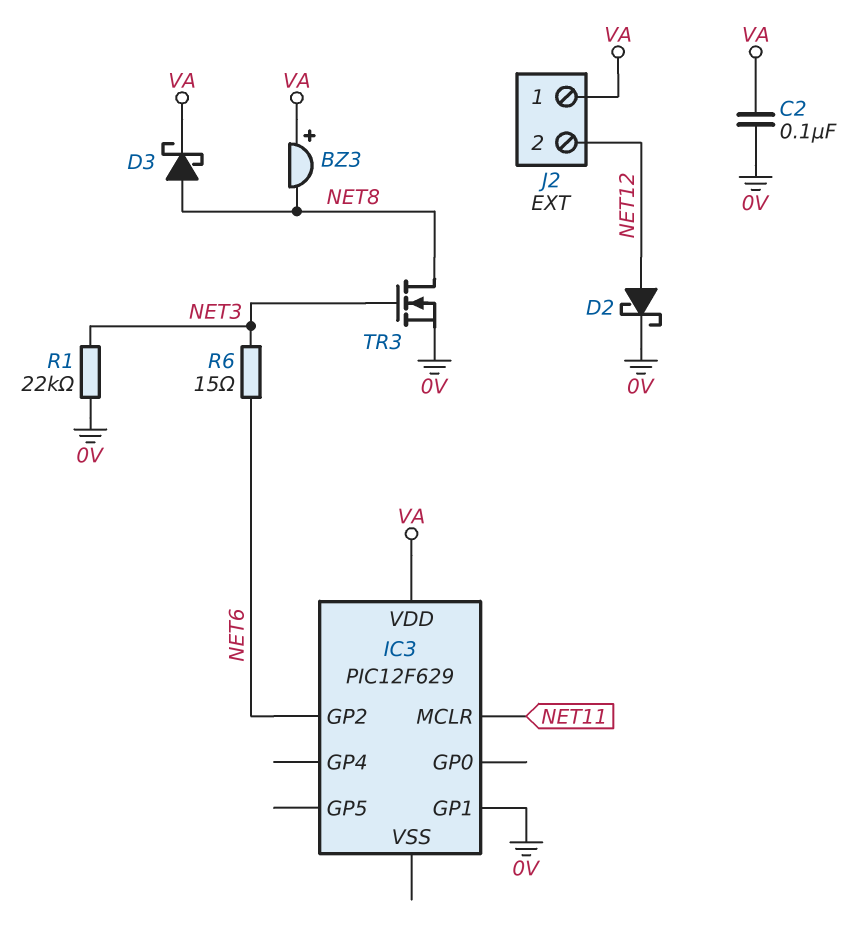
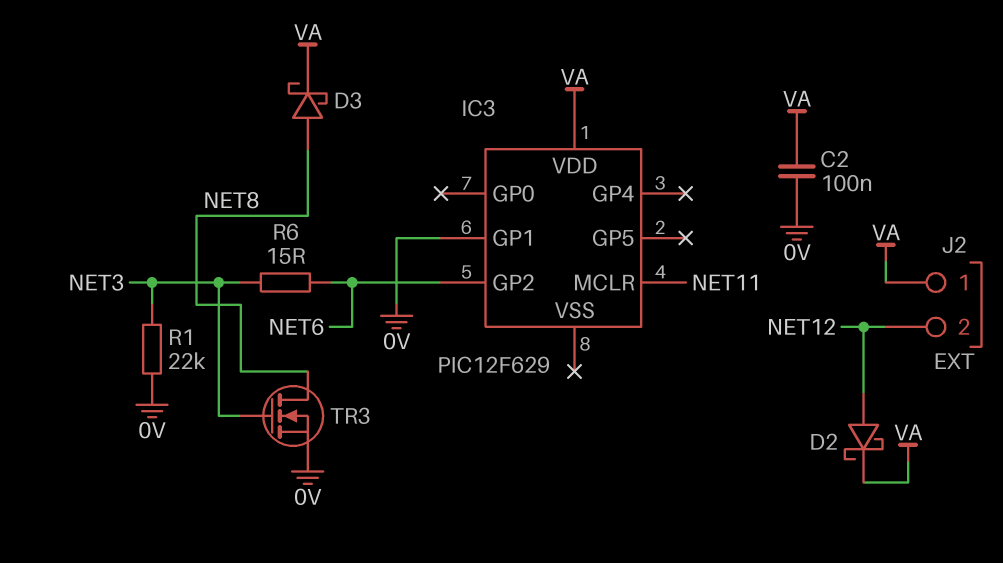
BZ3: buzzer (plus VA, minus NET8) -> none
D2: schottky (A NET12, K 0V) -> schottky (A NET12, K VA)

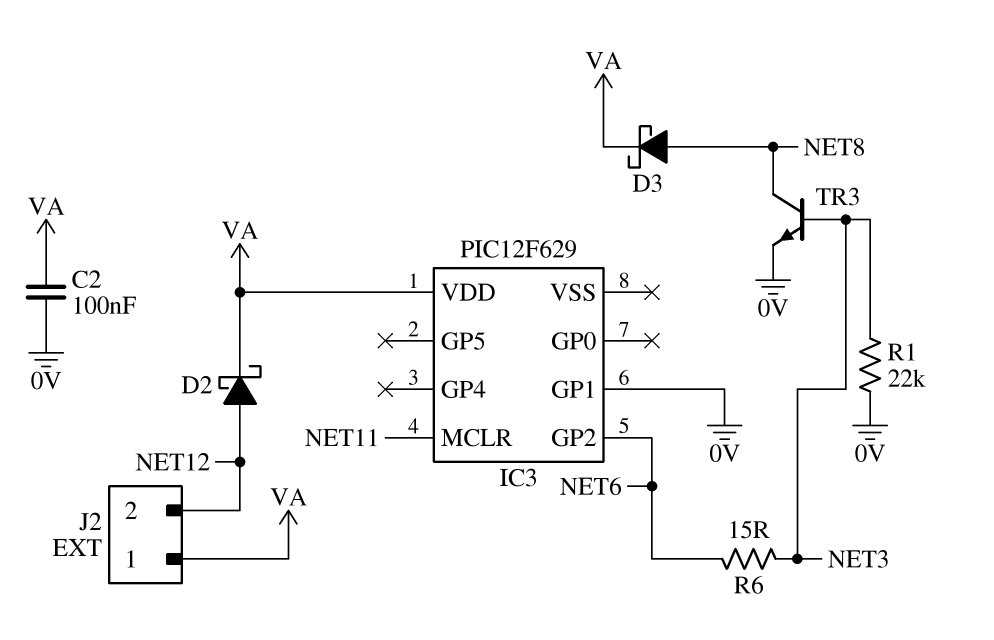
TR3: NMOS (G NET3, D NET8, S 0V) -> NPN (B NET3, C NET8, E 0V)

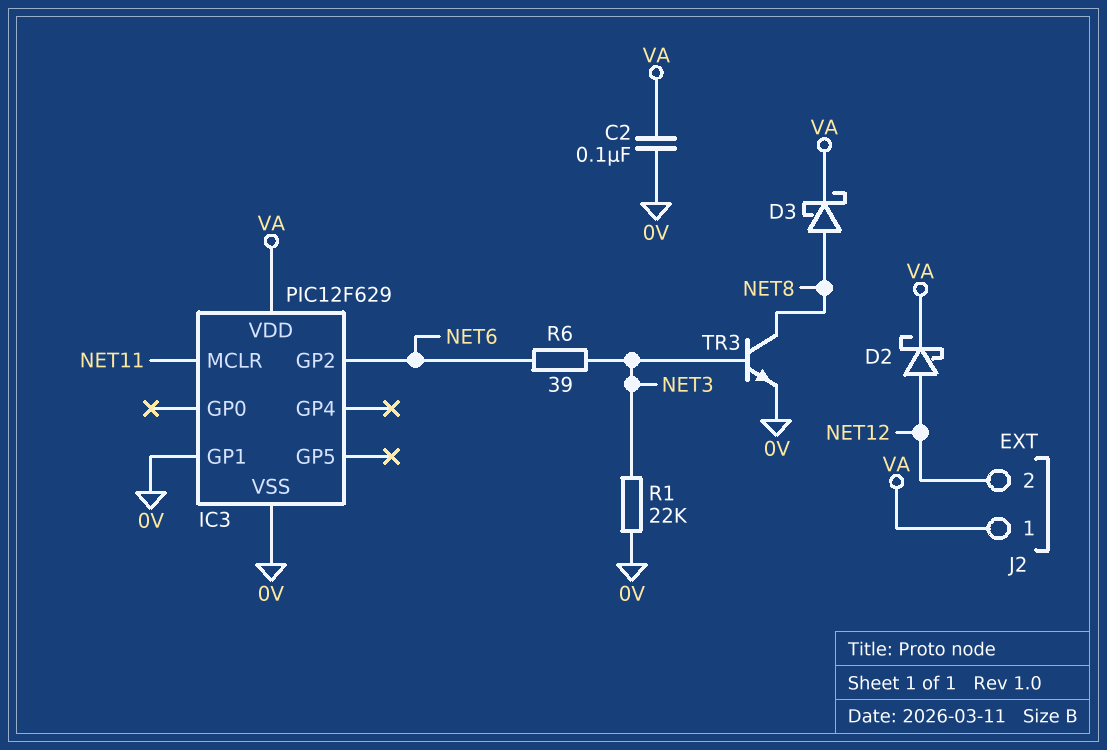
IC3 pin VSS: none -> 0V
R6: 15 (NET3, NET6) -> 39 (NET3, NET6)

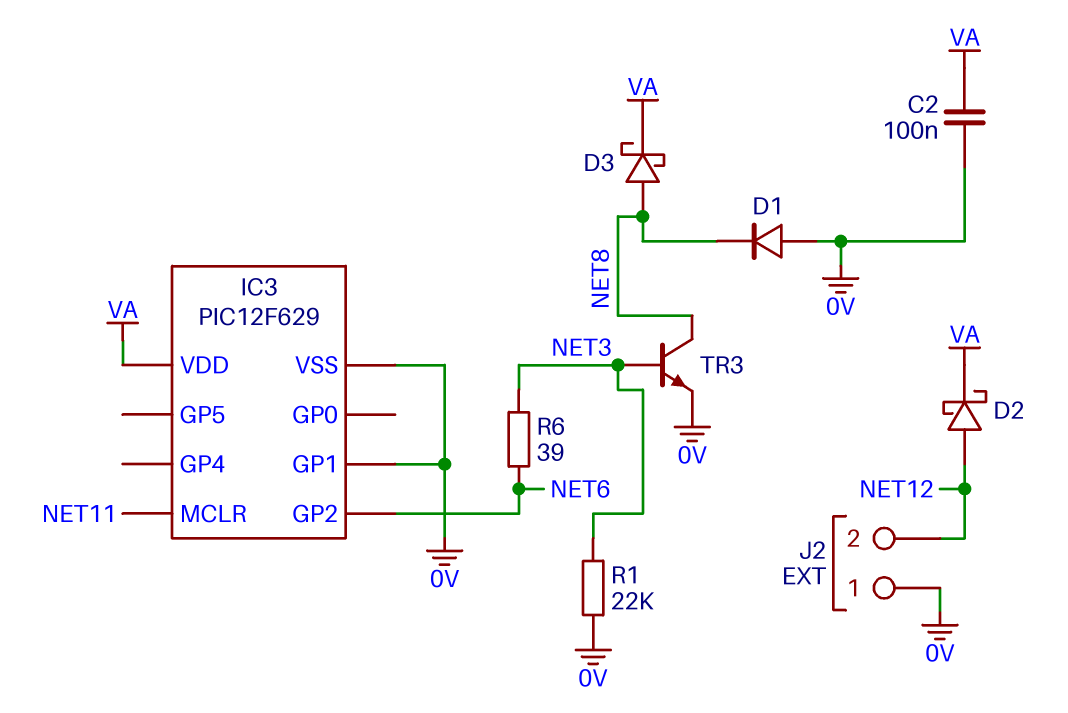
D1: none -> diode (A 0V, K NET8)
J2 pin 1: VA -> 0V

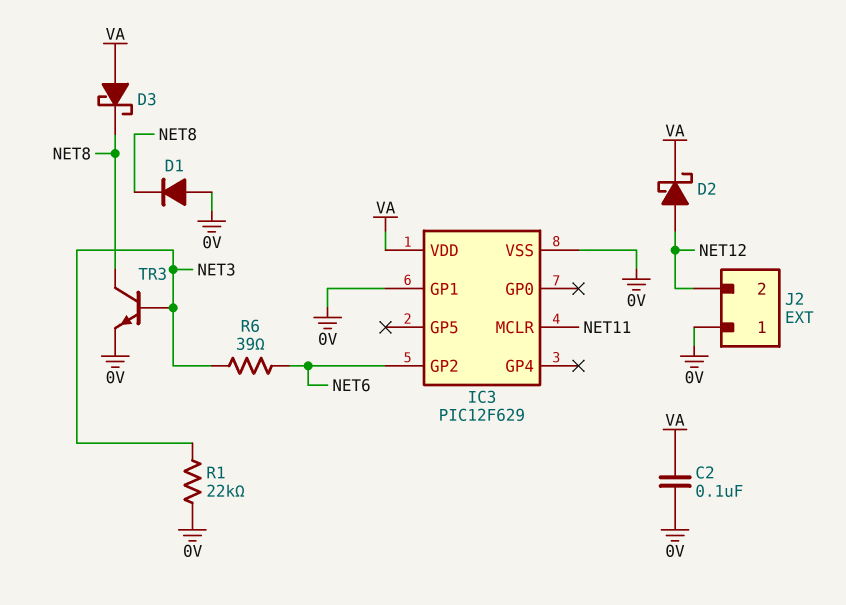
D3: schottky (A NET8, K VA) -> schottky (A VA, K NET8)

